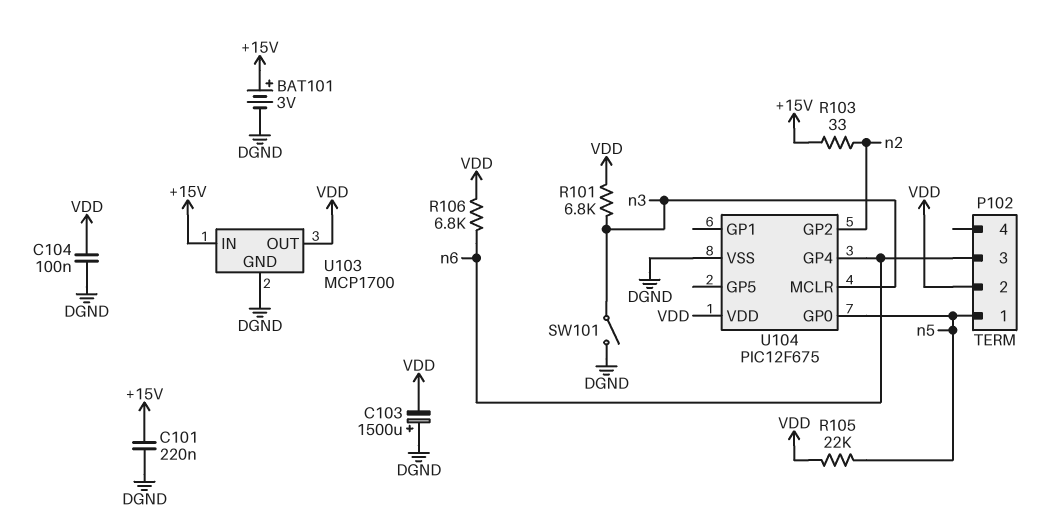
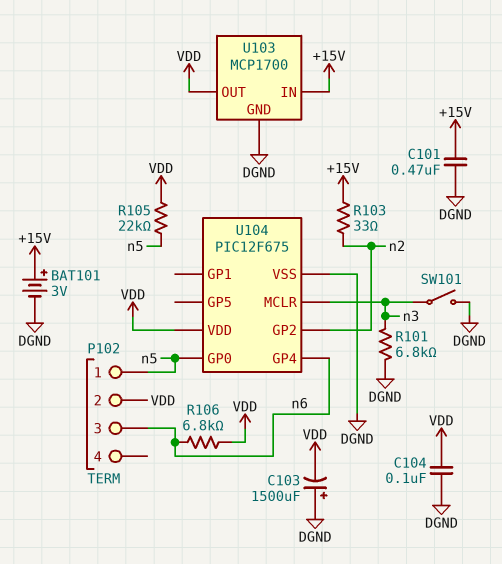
C101: 220nF (+15V, DGND) -> 470nF (+15V, DGND)
R101: 6.8k (VDD, n3) -> 6.8k (DGND, n3)

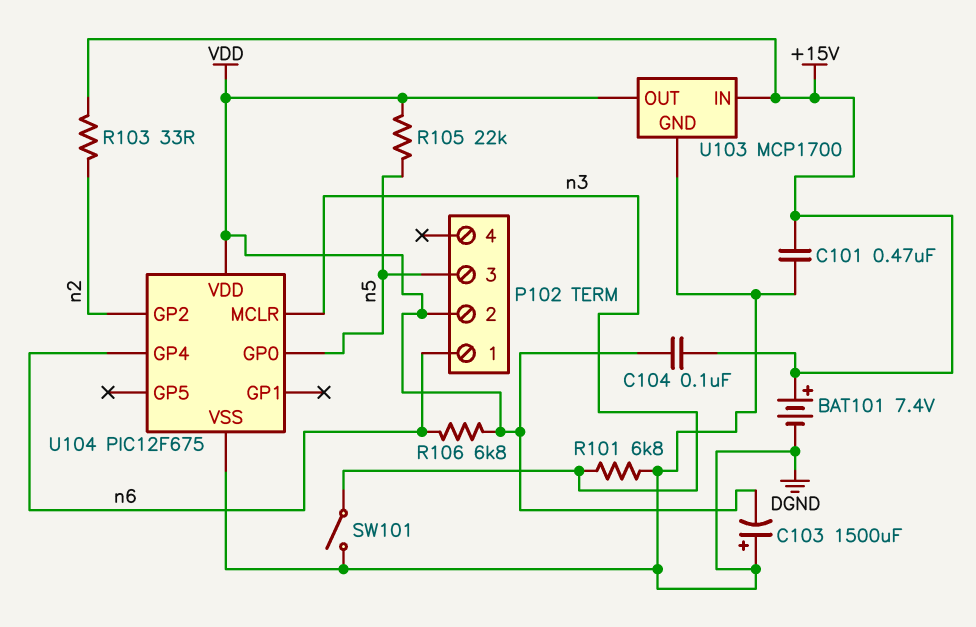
BAT101: 3V (plus +15V, minus DGND) -> 7.4V (plus +15V, minus DGND)
C104: 100nF (DGND, VDD) -> 100nF (+15V, VDD)
P102 pin 1: n5 -> n6
P102 pin 3: n6 -> n5

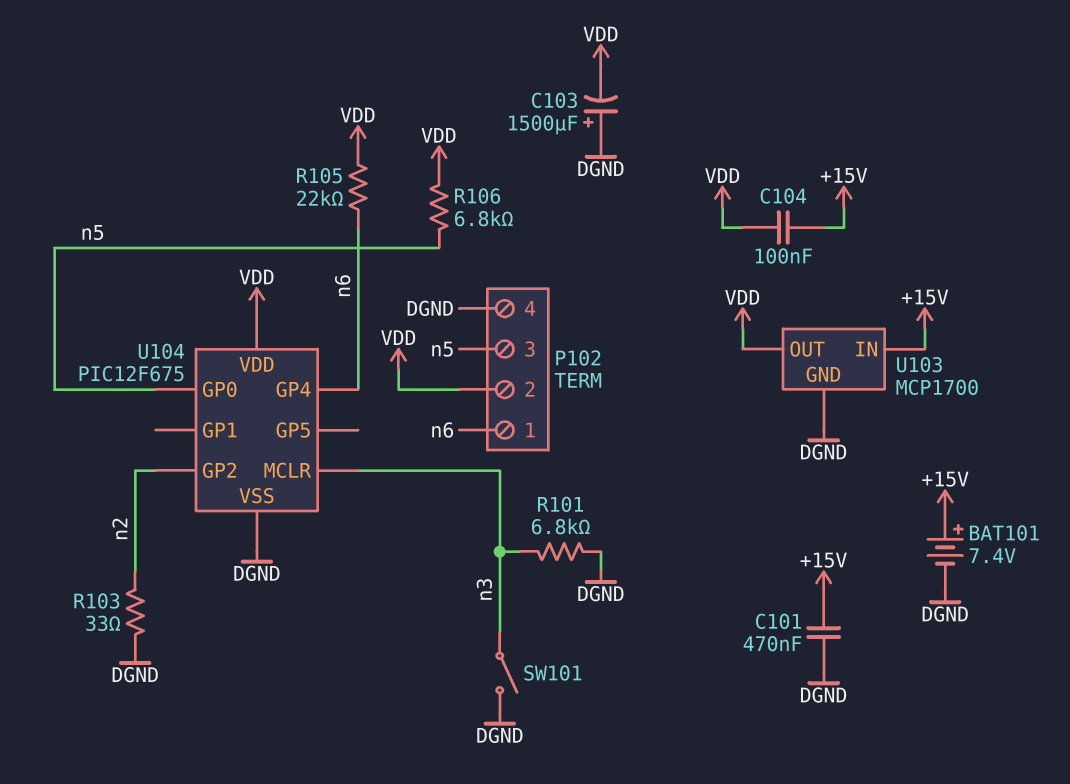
P102 pin 4: none -> DGND
R103: 33 (+15V, n2) -> 33 (DGND, n2)
R105: 22k (VDD, n5) -> 22k (VDD, n6)
R106: 6.8k (VDD, n6) -> 6.8k (VDD, n5)

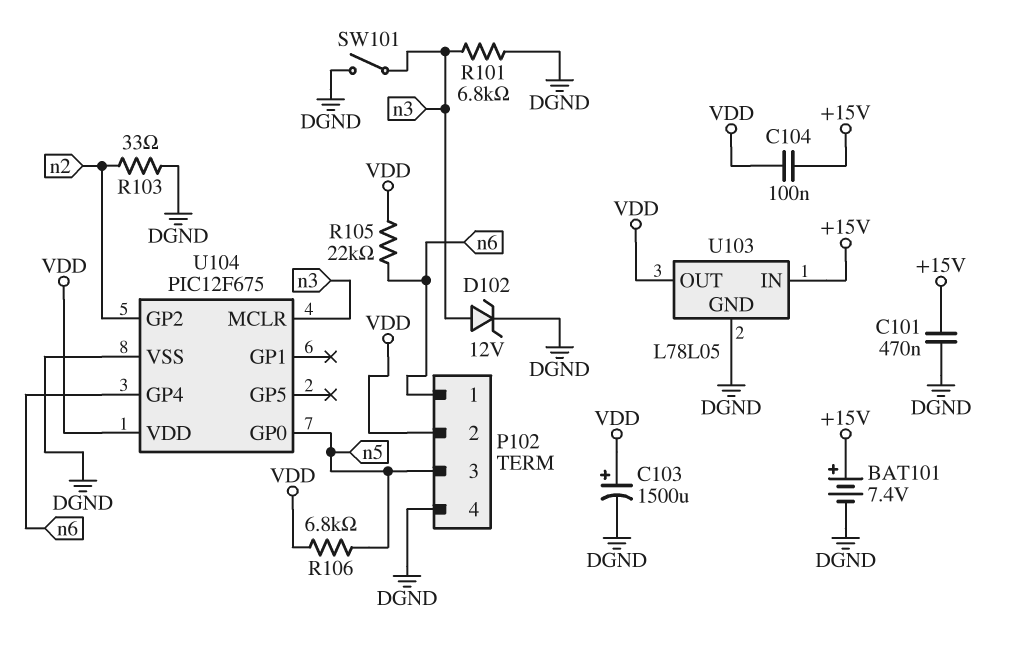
C103: 1500uF (plus DGND, minus VDD) -> 1500uF (plus VDD, minus DGND)
D102: none -> zener 12V (A n3, K DGND)
U103: MCP1700 -> L78L05

